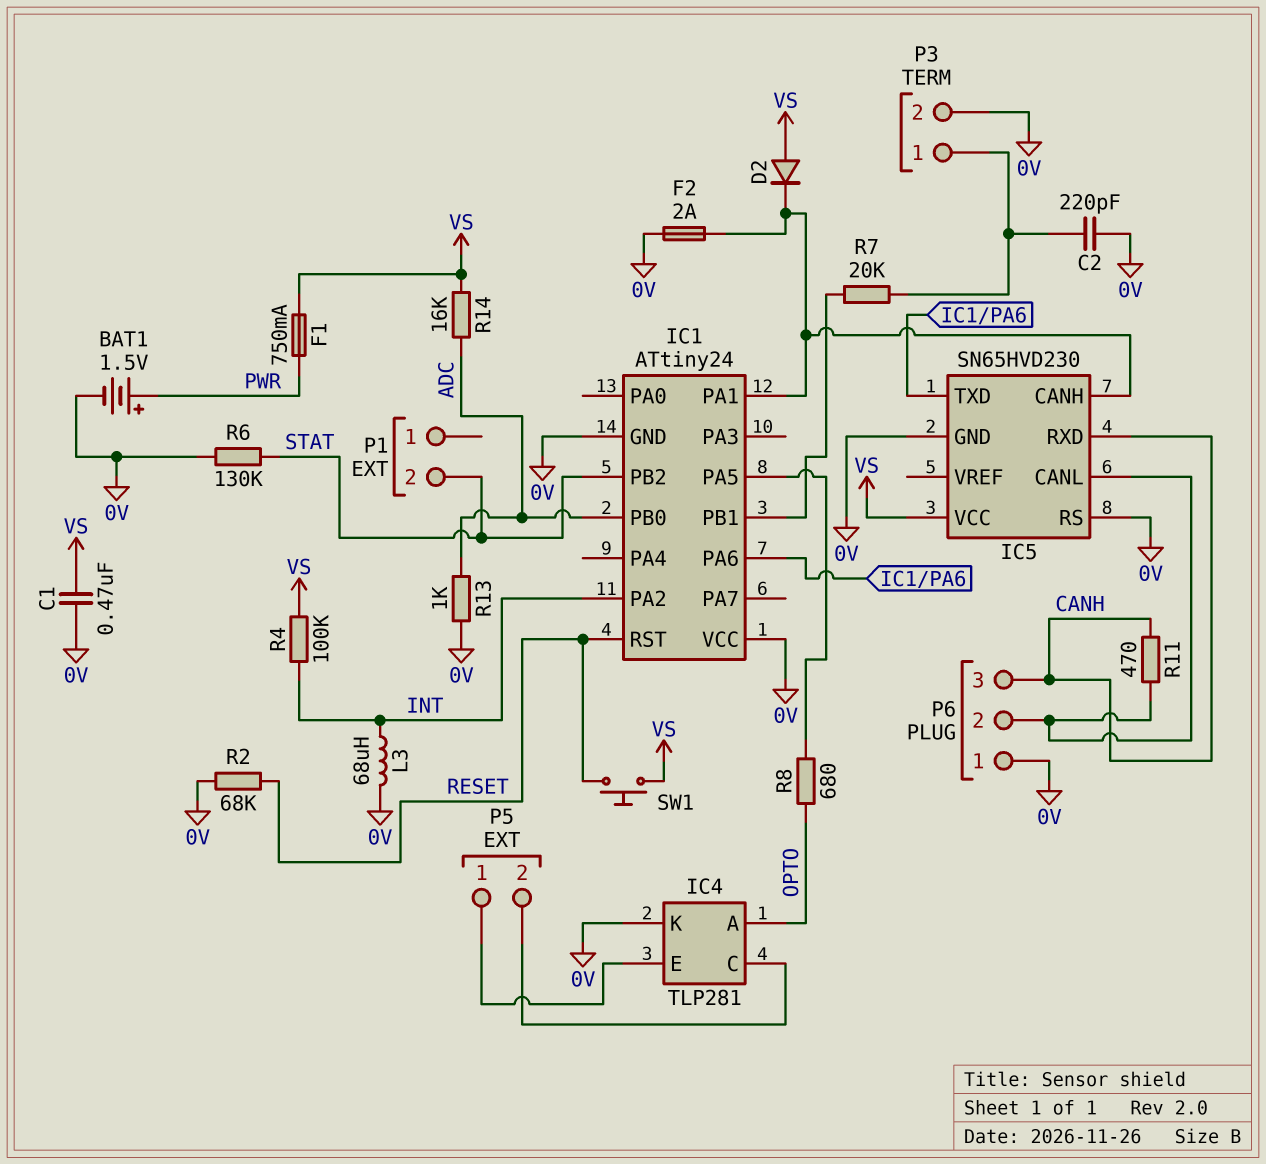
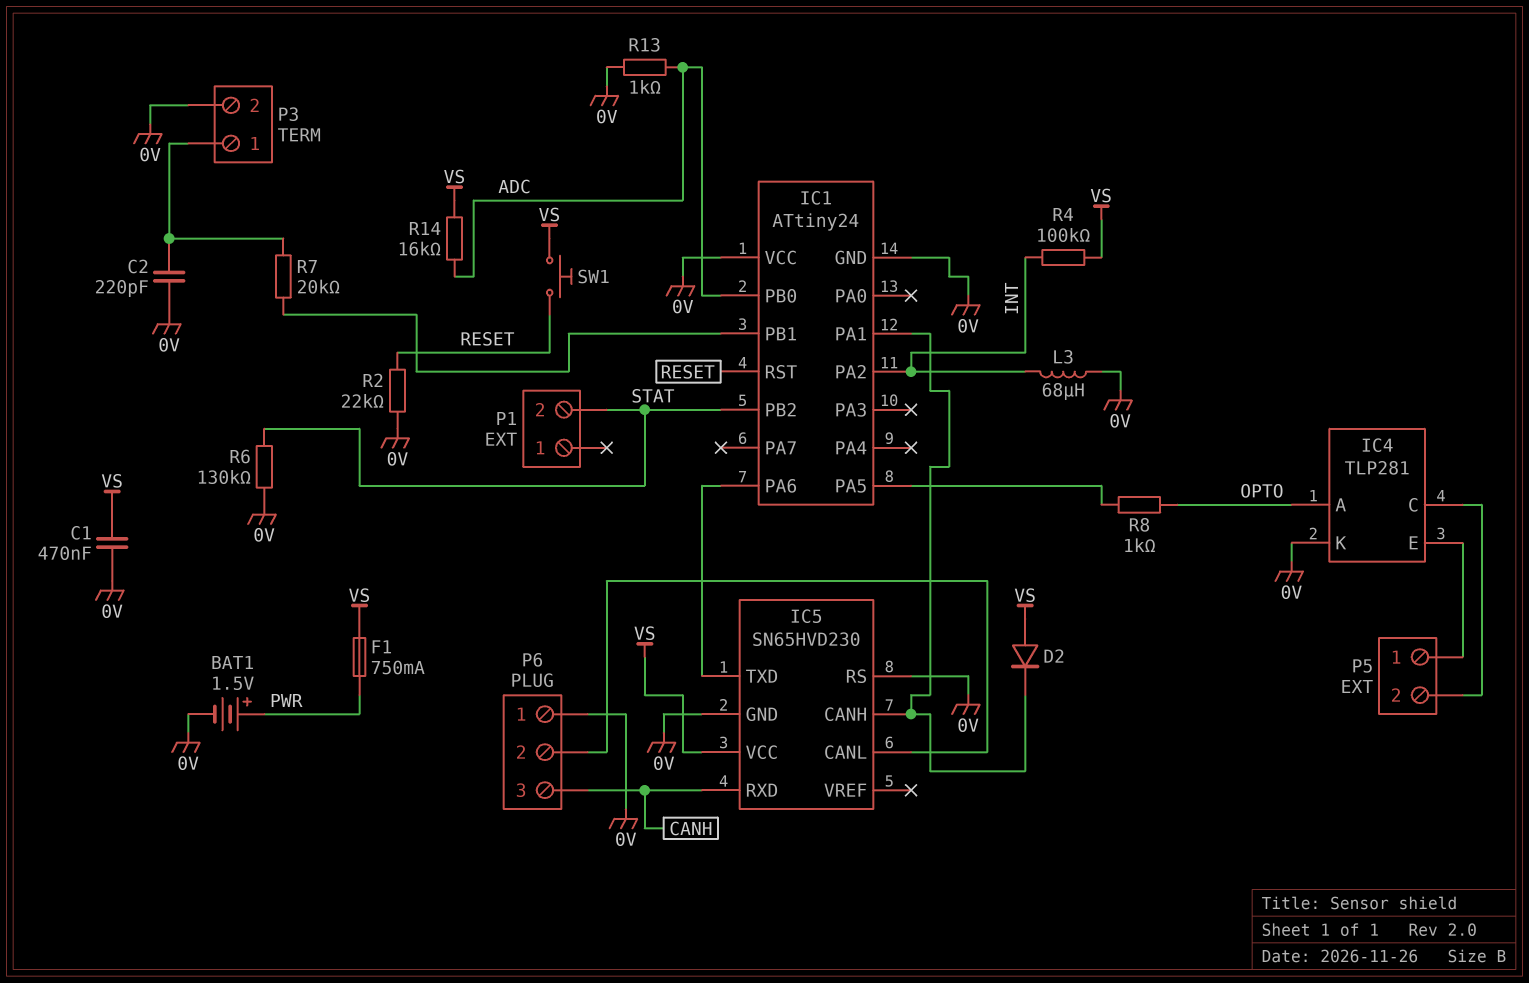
F2: 2A (0V, IC1/PA1) -> none
R2: 68k (0V, RESET) -> 22k (0V, RESET)
R8: 680 (IC1/PA5, OPTO) -> 1k (IC1/PA5, OPTO)
R11: 470 (CANH, IC5/CANL) -> none

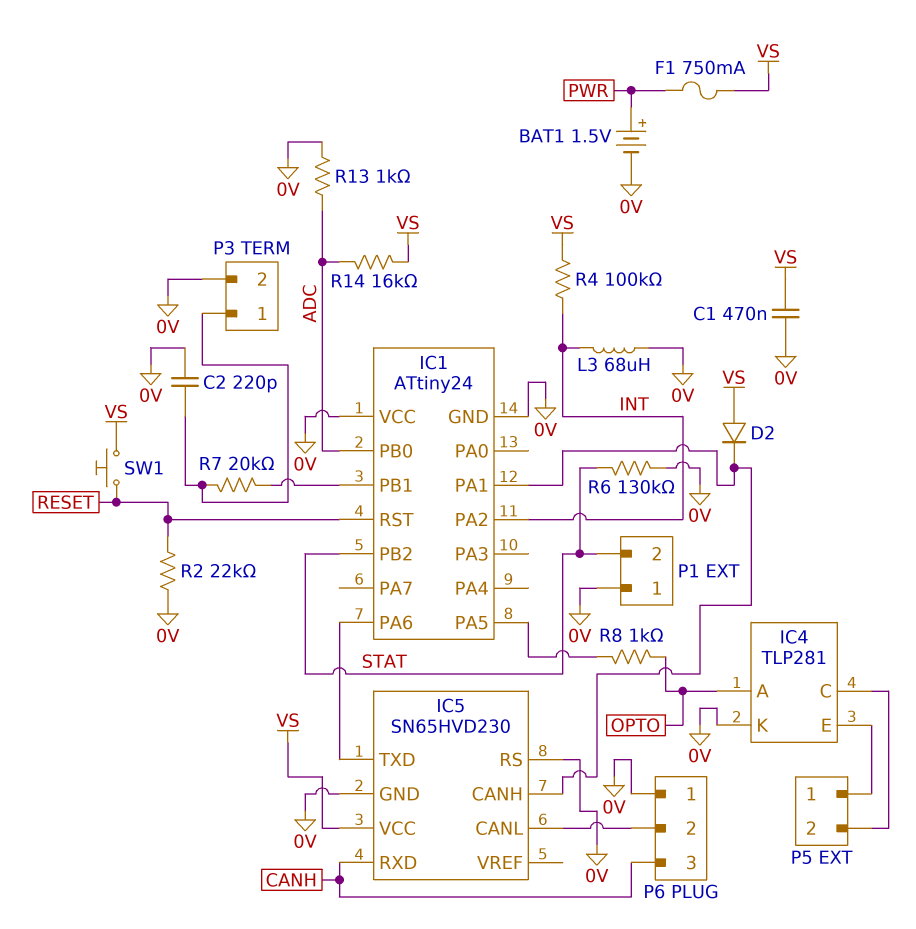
P1 pin 1: none -> 0V

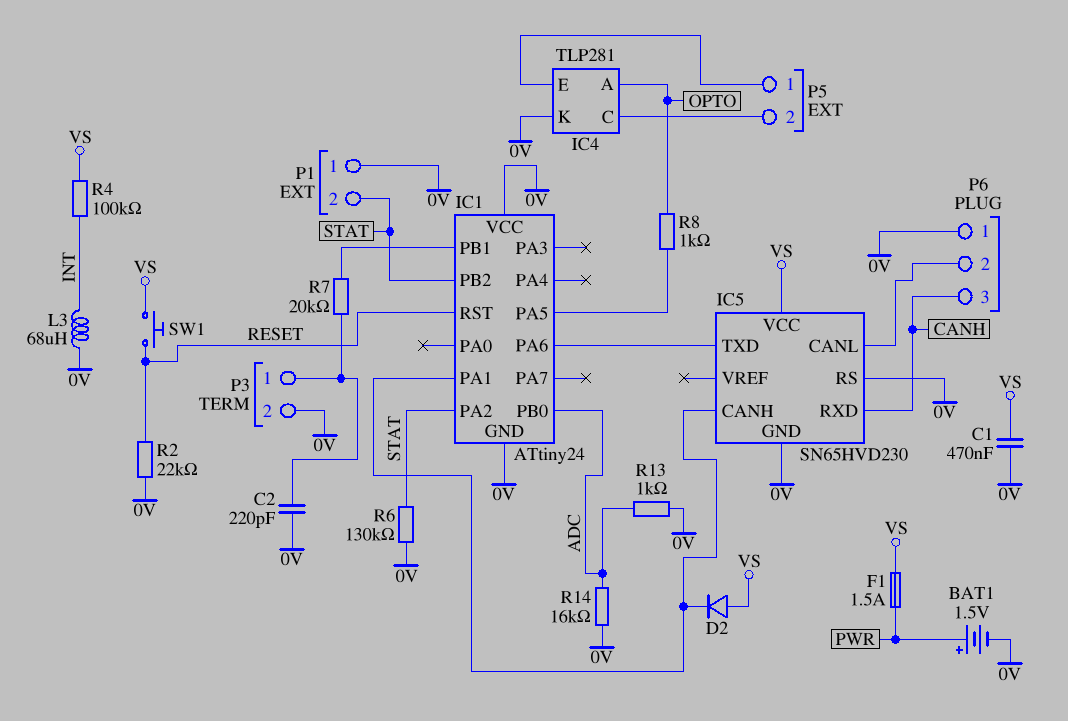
F1: 750mA (PWR, VS) -> 1.5A (PWR, VS)
IC1 pin PA2: INT -> STAT
R14: 16k (ADC, VS) -> 16k (0V, ADC)

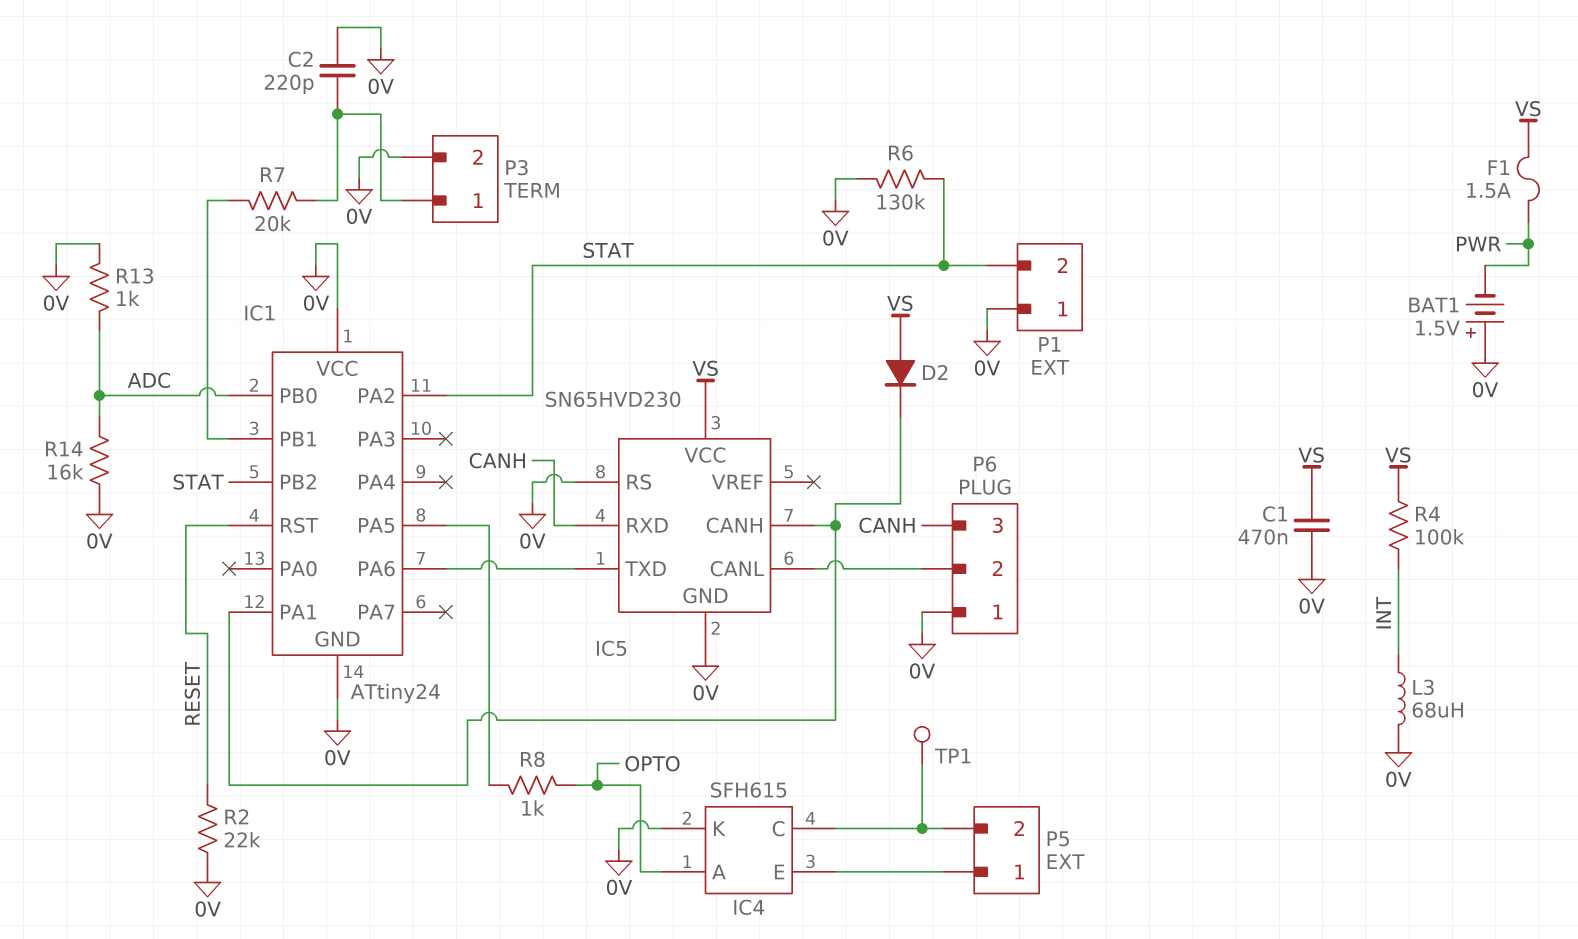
BAT1: 1.5V (plus PWR, minus 0V) -> 1.5V (plus 0V, minus PWR)
IC4: TLP281 -> SFH615
SW1: button (RESET, VS) -> none
TP1: none -> test point (IC4/C)

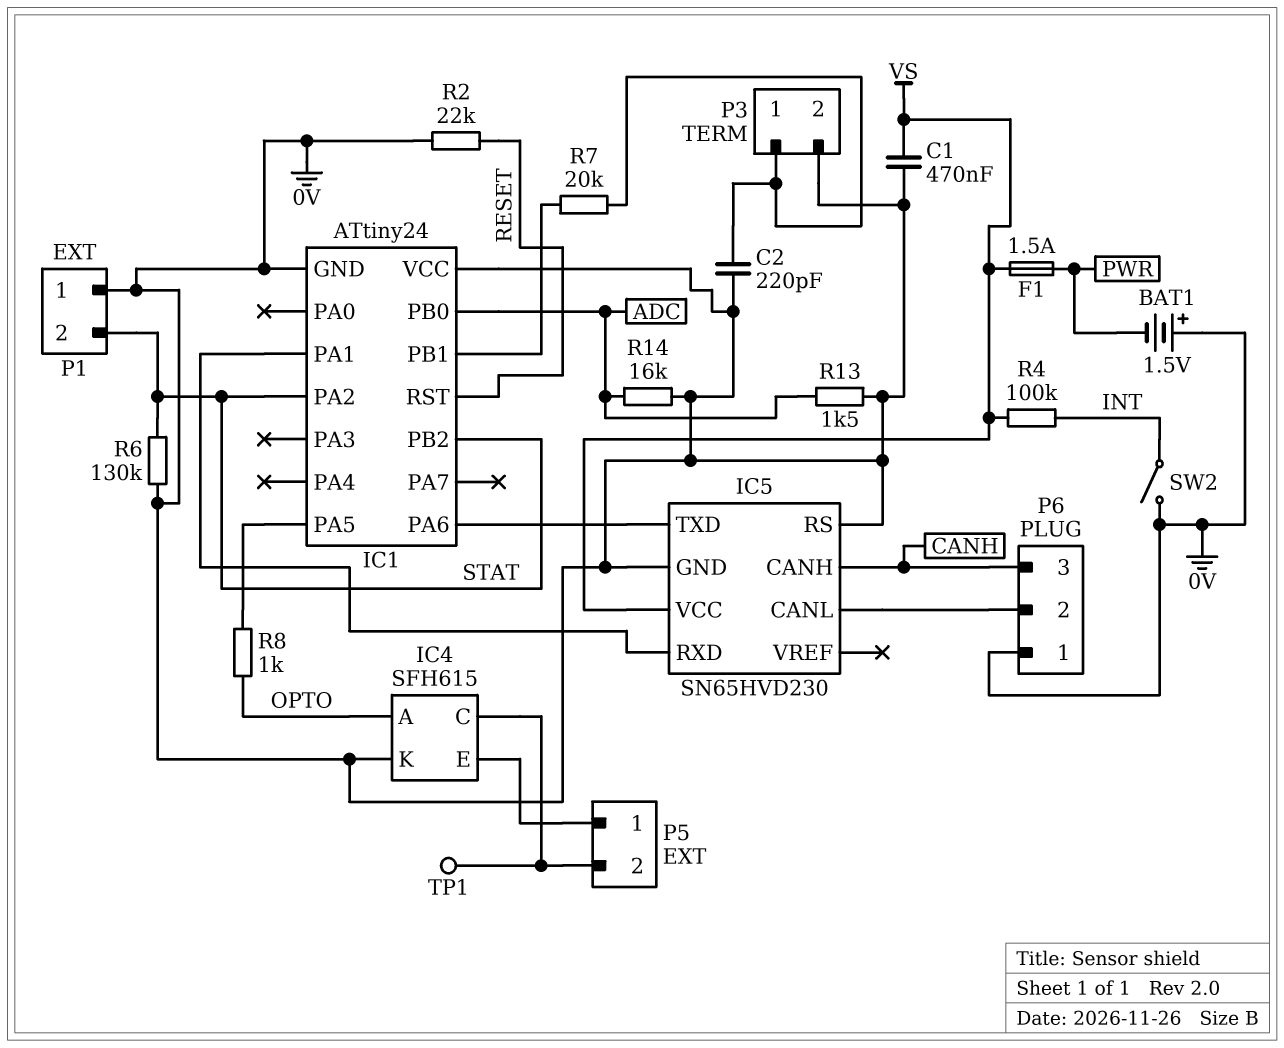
D2: diode (A VS, K IC1/PA1) -> none
IC5 pin CANH: IC1/PA1 -> CANH
IC5 pin RXD: CANH -> IC1/PA1
L3: 68uH (0V, INT) -> none
R13: 1k (0V, ADC) -> 1.5k (0V, ADC)
SW2: none -> switch (0V, INT)

